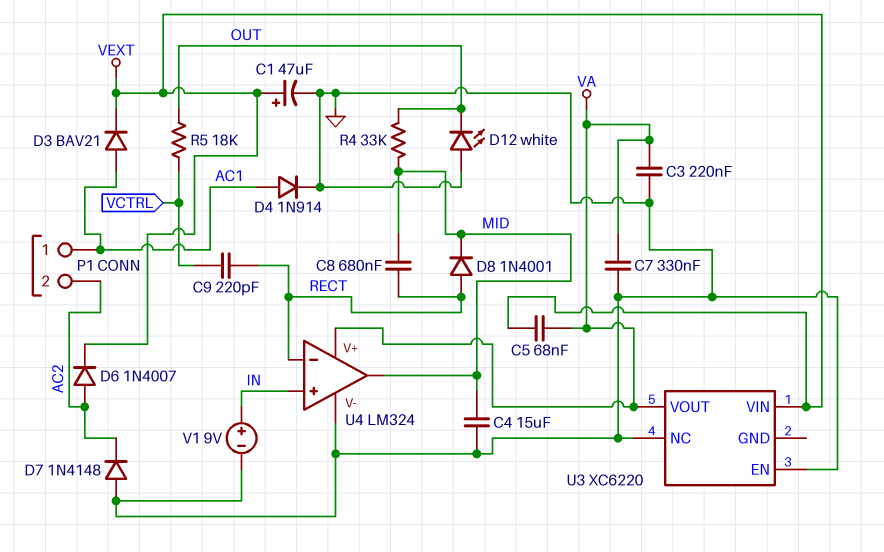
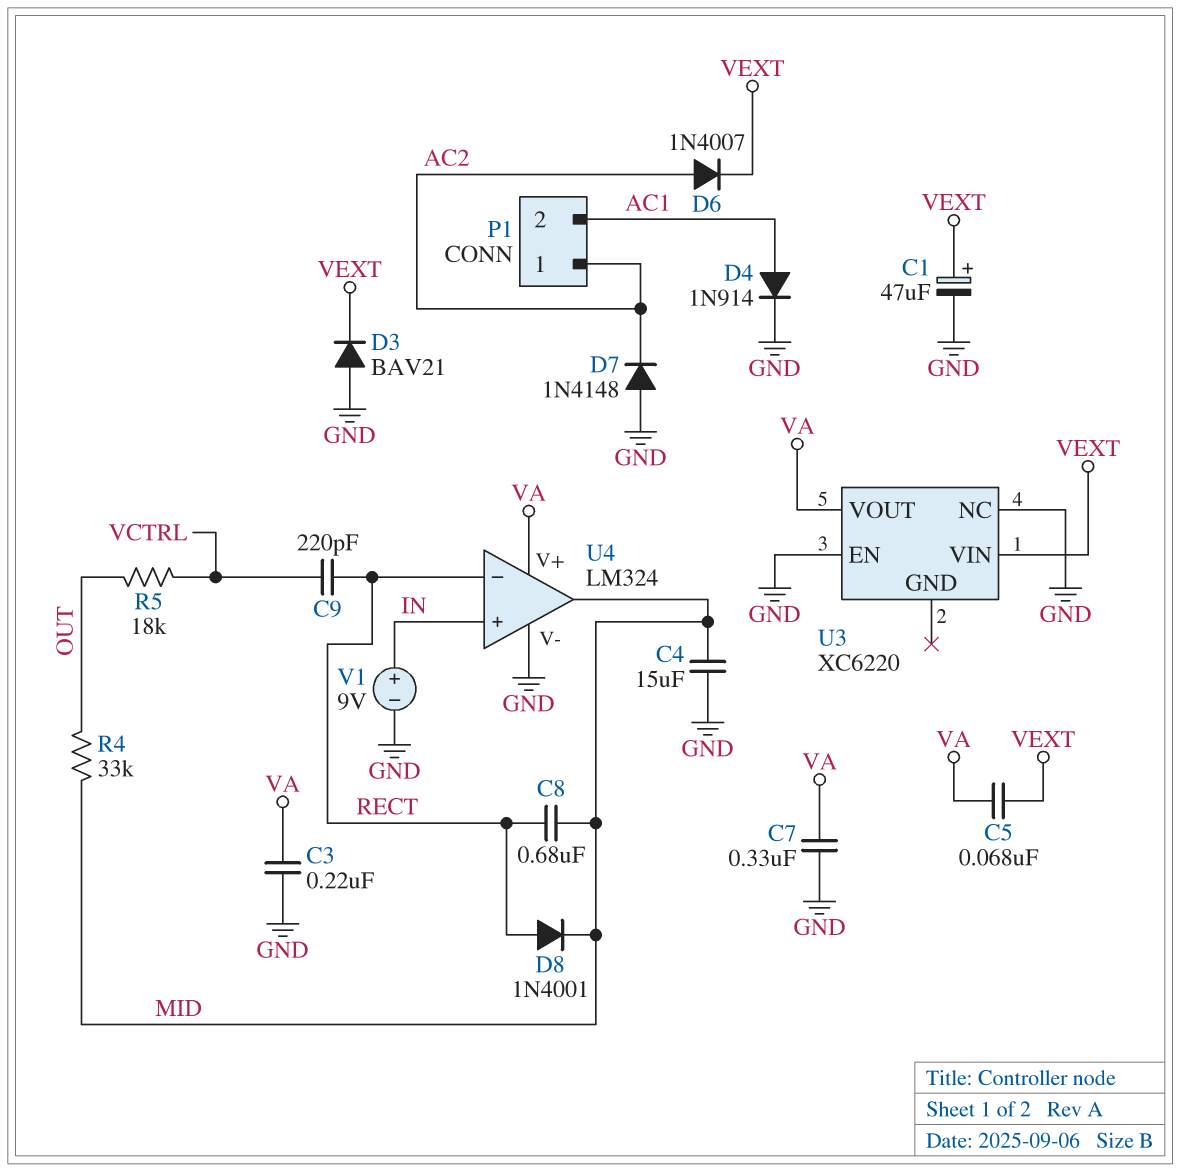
D3: diode BAV21 (A AC1, K VEXT) -> diode BAV21 (A GND, K VEXT)
D12: LED white (A GND, K OUT) -> none
P1 pin 1: AC1 -> AC2
P1 pin 2: AC2 -> AC1

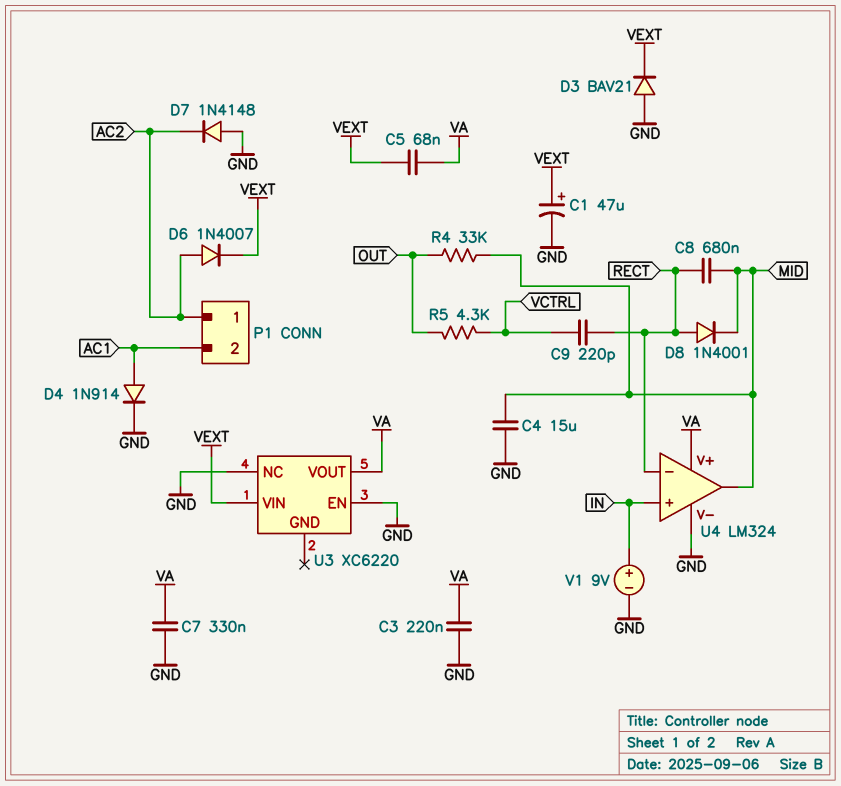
R5: 18k (OUT, VCTRL) -> 4.3k (OUT, VCTRL)

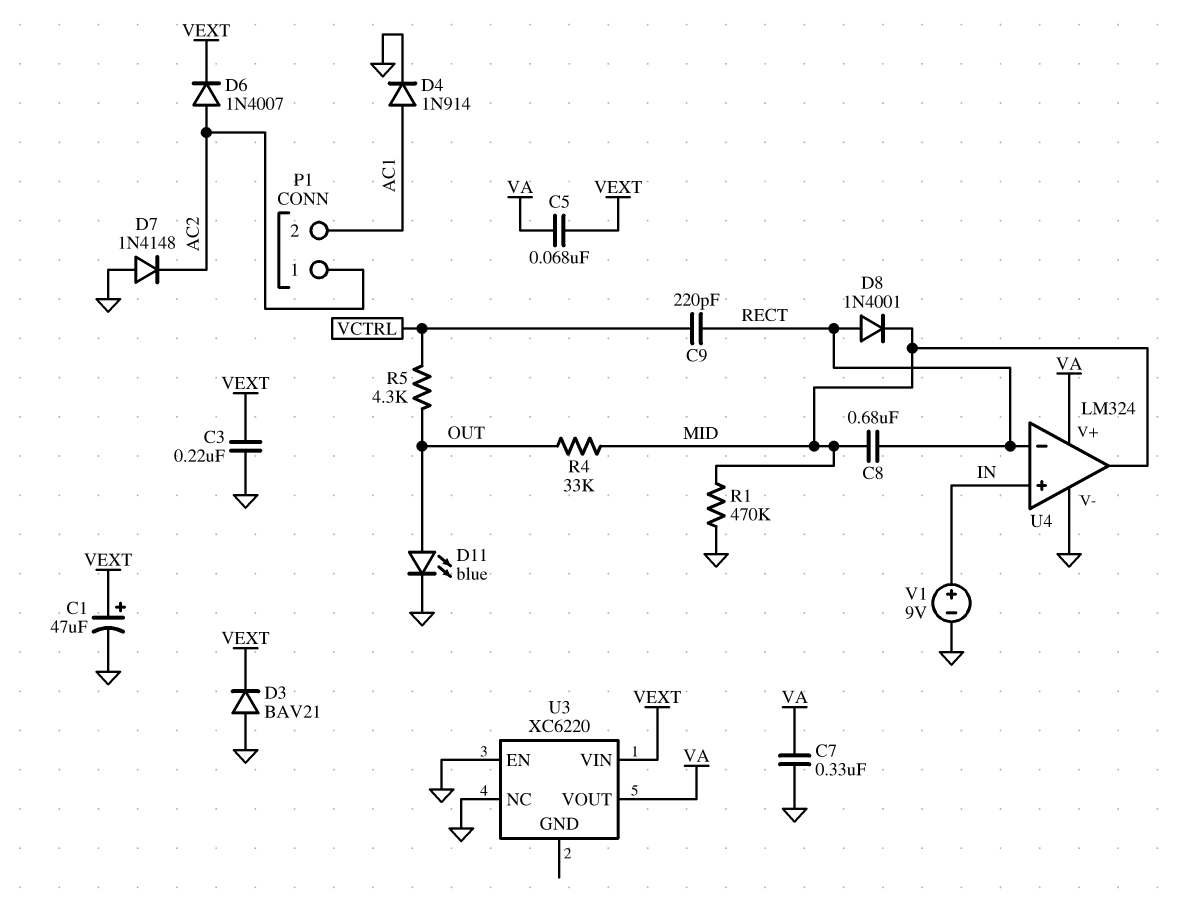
C3: 220nF (GND, VA) -> 220nF (GND, VEXT)
C4: 15uF (GND, MID) -> none
D11: none -> LED blue (A OUT, K GND)
R1: none -> 470k (GND, MID)

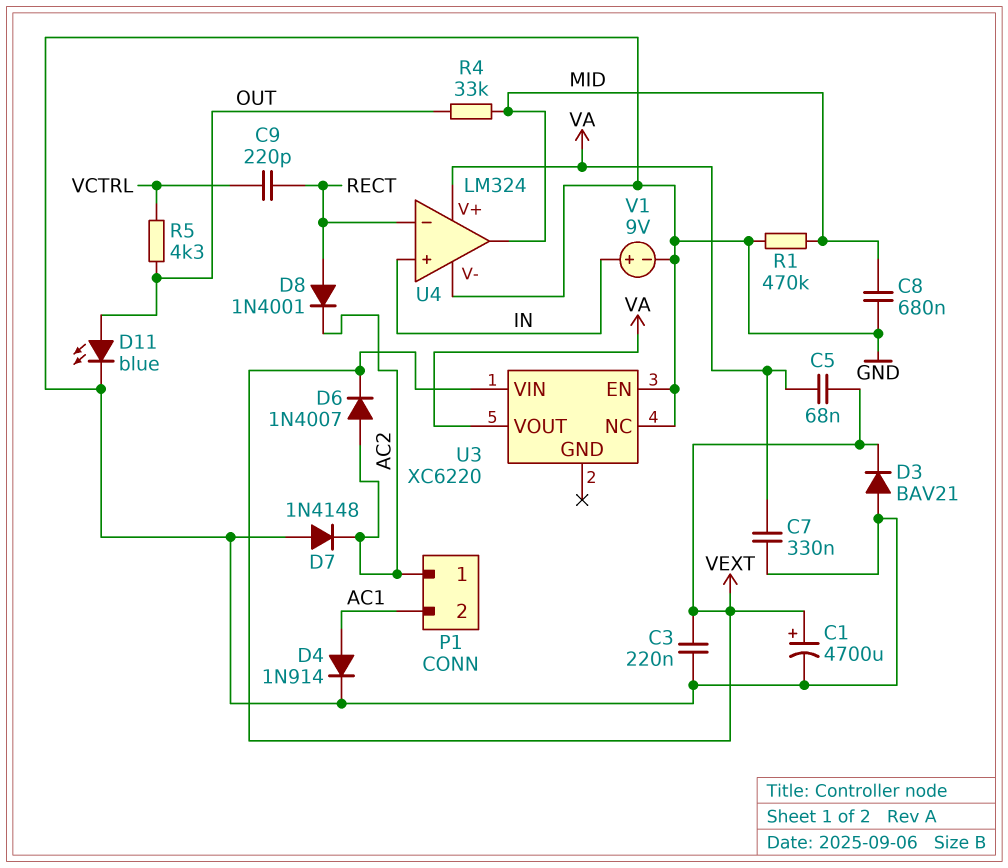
C1: 47uF (plus VEXT, minus GND) -> 4700uF (plus VEXT, minus GND)
C8: 680nF (MID, RECT) -> 680nF (GND, MID)
D8: diode 1N4001 (A RECT, K MID) -> diode 1N4001 (A RECT, K AC2)

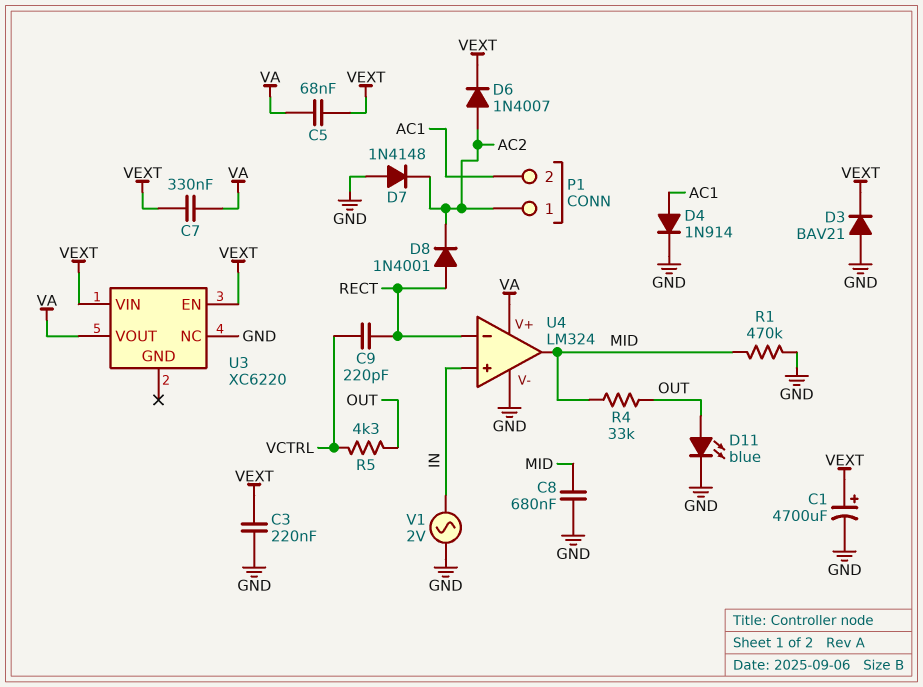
C7: 330nF (GND, VA) -> 330nF (VA, VEXT)
U3 pin EN: GND -> VEXT
V1: 9V (plus IN, minus GND) -> AC 2V (GND, IN)

